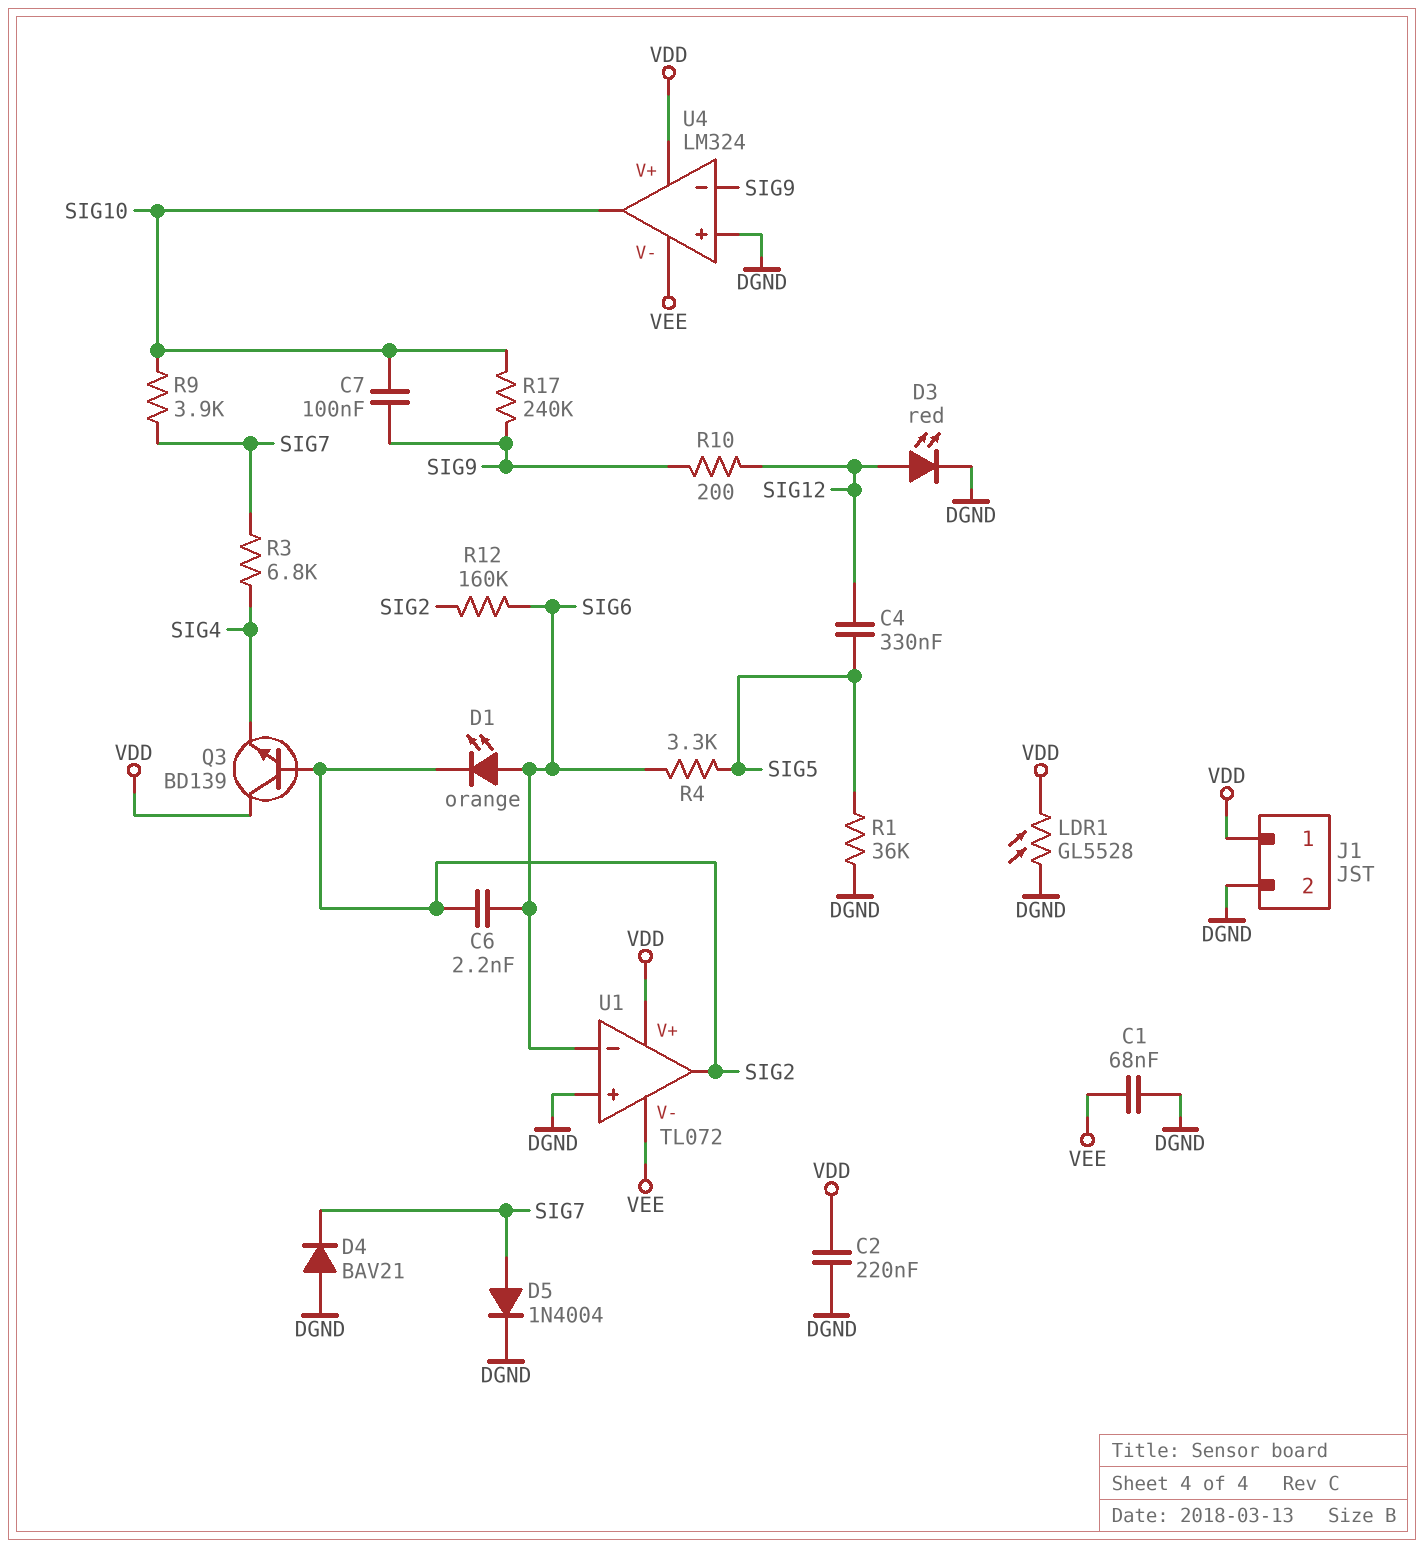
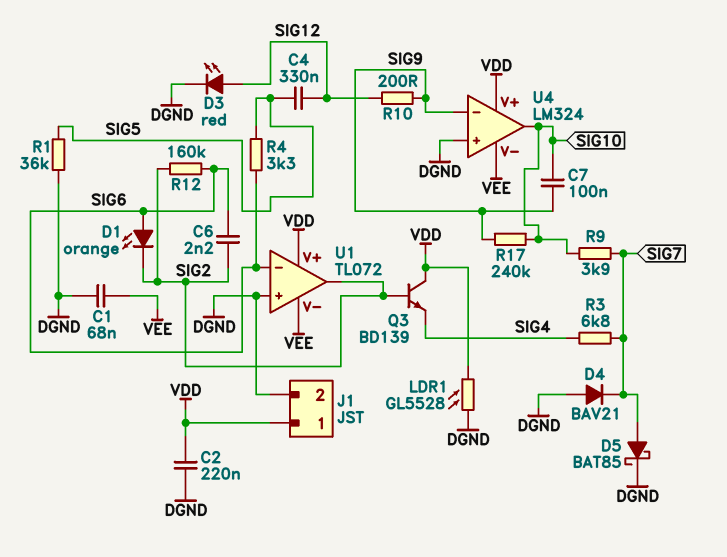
D5: diode 1N4004 (A SIG7, K DGND) -> schottky BAT85 (A SIG7, K DGND)

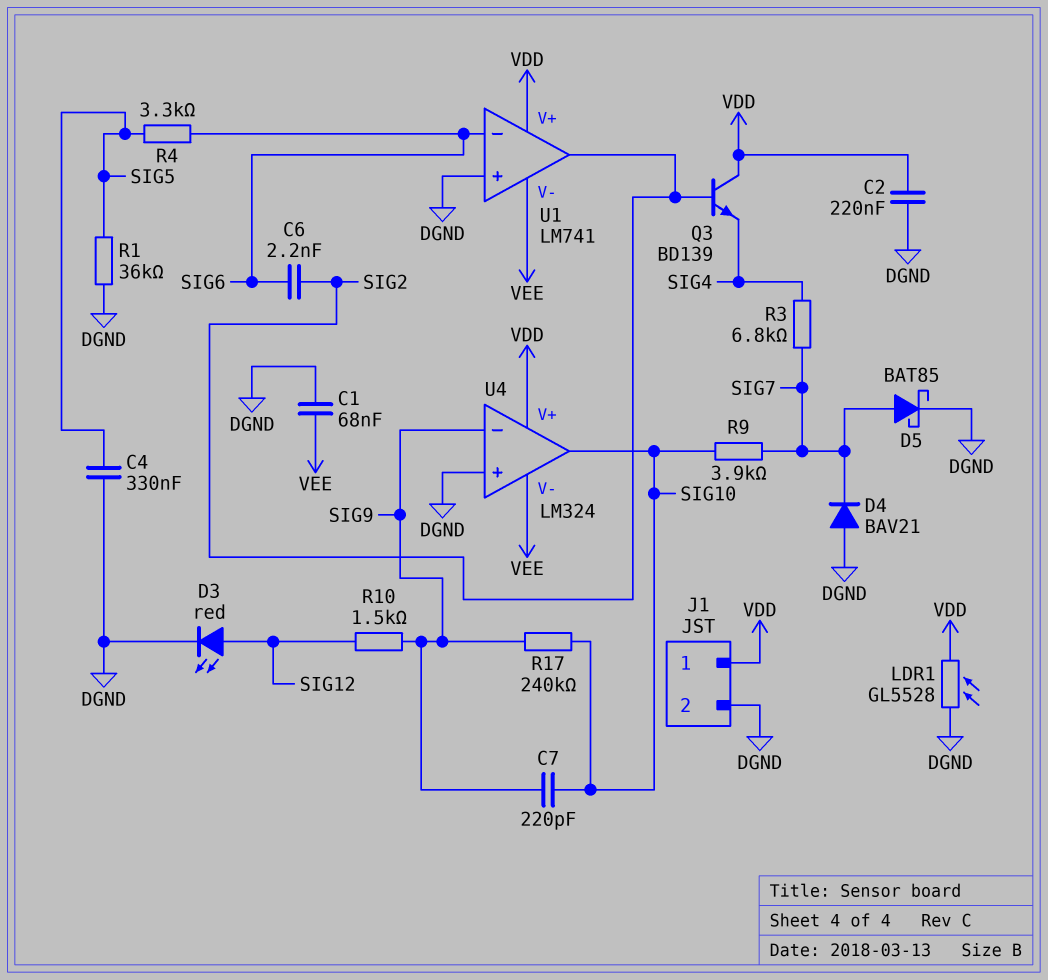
C4: 330nF (SIG5, SIG12) -> 330nF (DGND, SIG5)
C7: 100nF (SIG9, SIG10) -> 220pF (SIG9, SIG10)
D1: LED orange (A SIG6, K SIG2) -> none
R10: 200 (SIG9, SIG12) -> 1.5k (SIG9, SIG12)
R12: 160k (SIG2, SIG6) -> none
U1: TL072 -> LM741

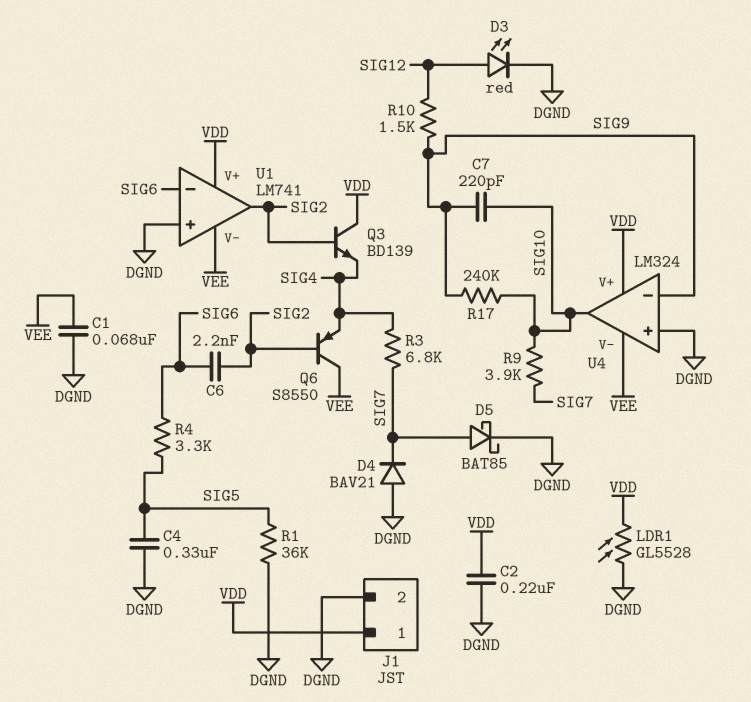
Q6: none -> PNP S8550 (B SIG2, C VEE, E SIG4)

